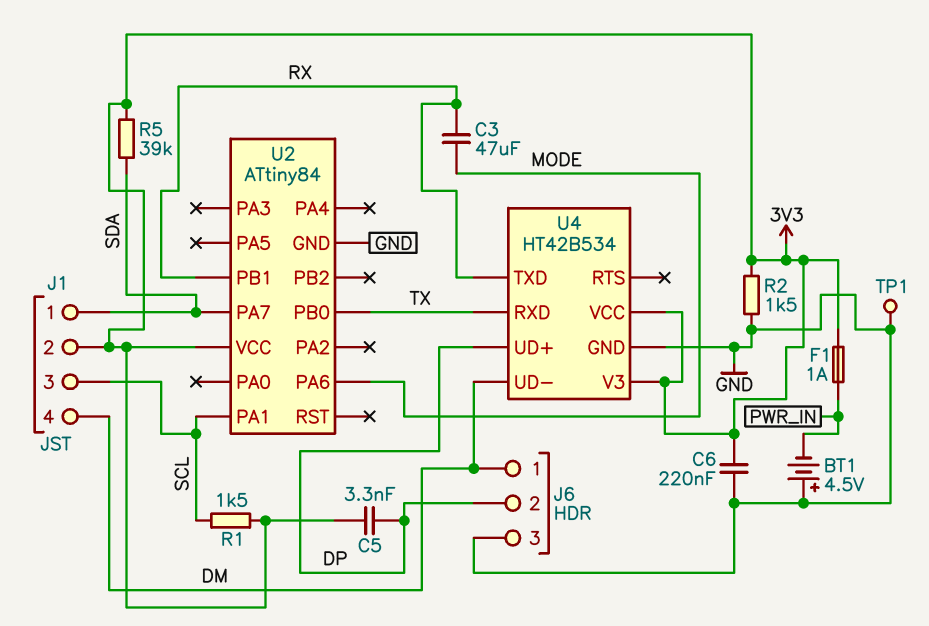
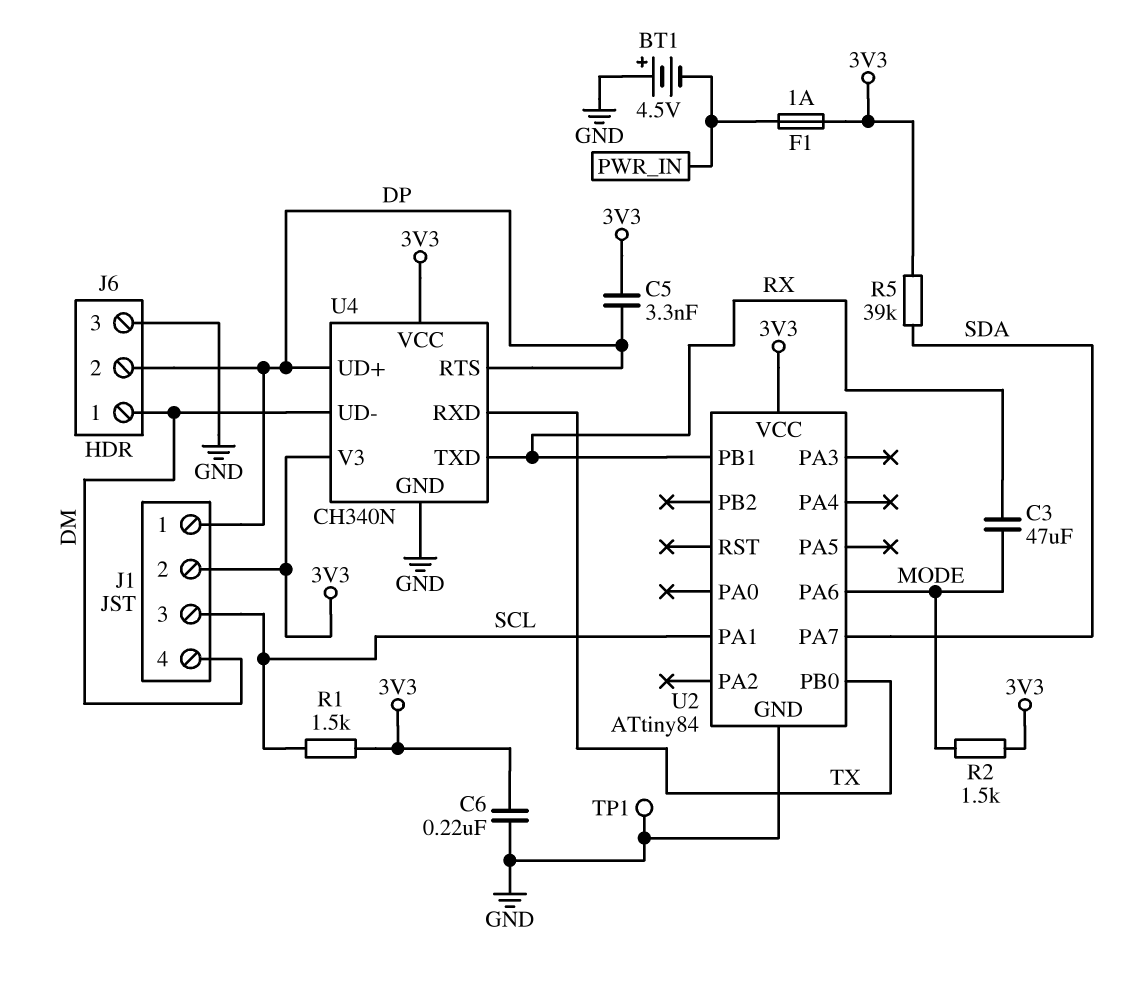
J1 pin 1: SDA -> DP
R2: 1.5k (3V3, GND) -> 1.5k (3V3, MODE)
U4: HT42B534 -> CH340N
U4 pin RTS: none -> DP

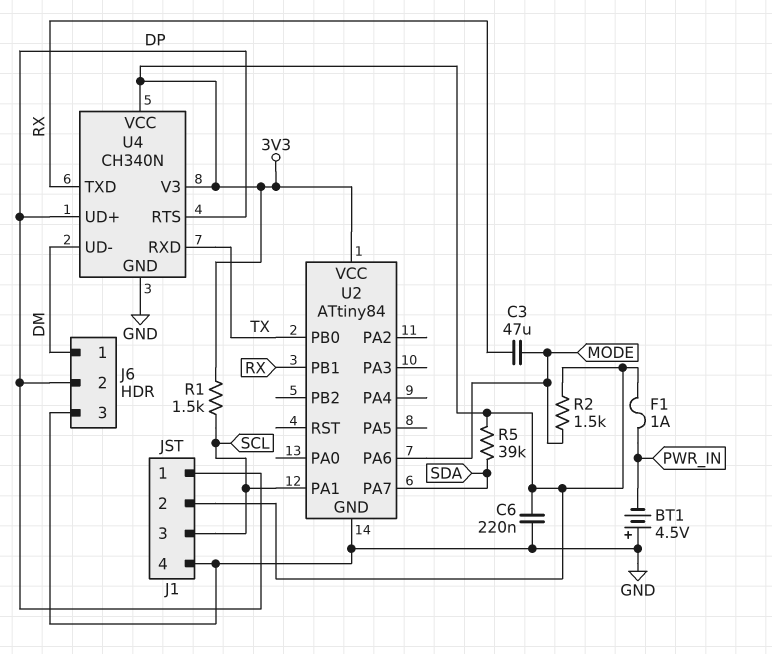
C5: 3.3nF (3V3, DP) -> none
J1 pin 4: DM -> GND
TP1: test point (GND) -> none

